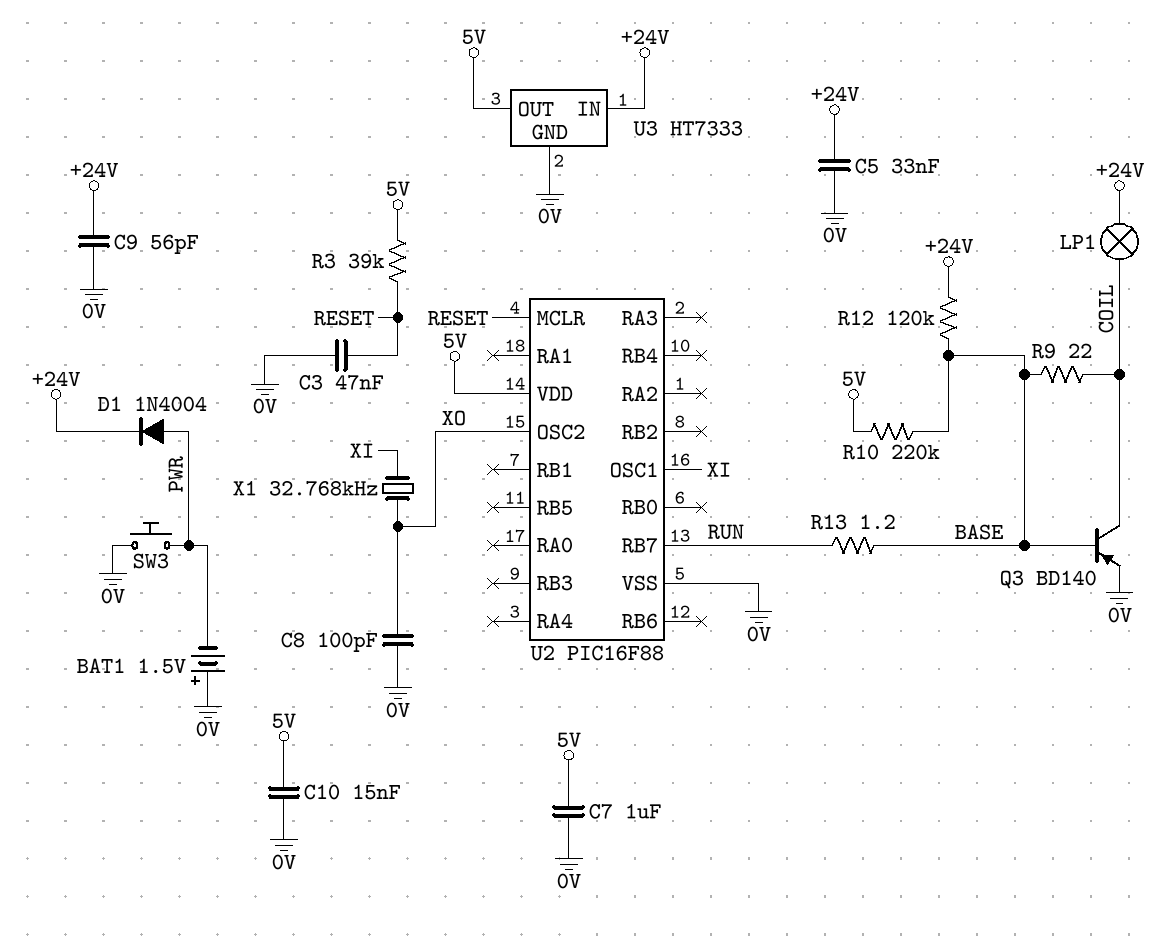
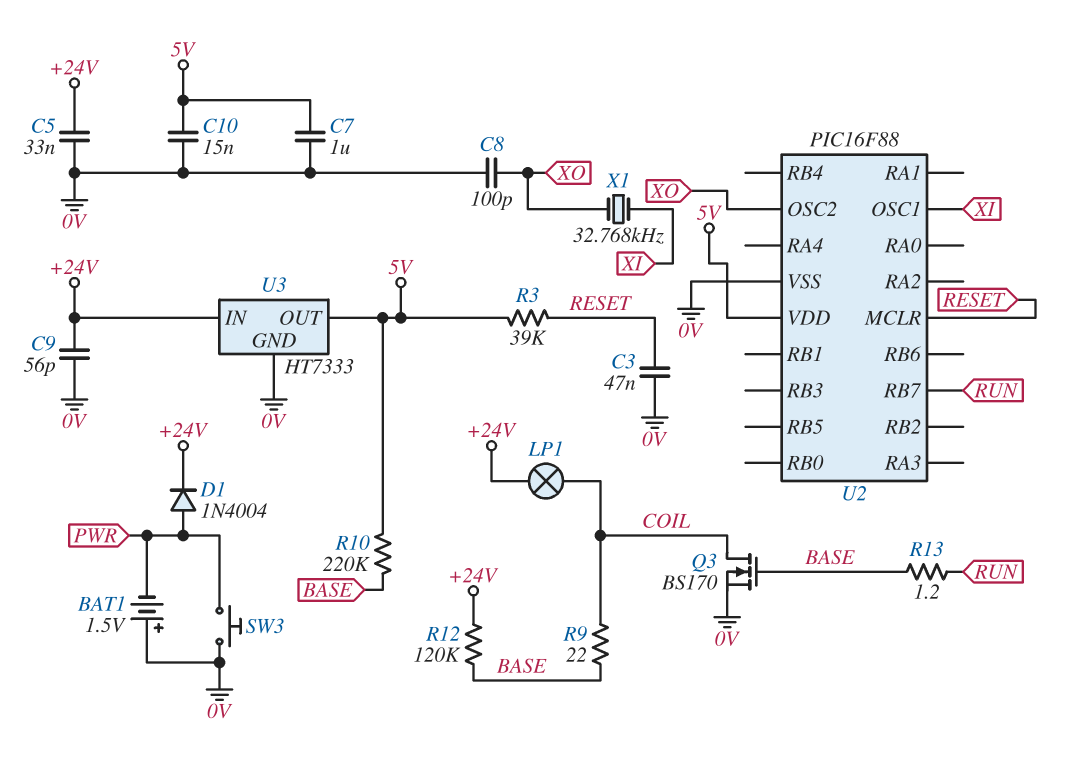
Q3: PNP BD140 (B BASE, C COIL, E 0V) -> NMOS BS170 (G BASE, D COIL, S 0V)

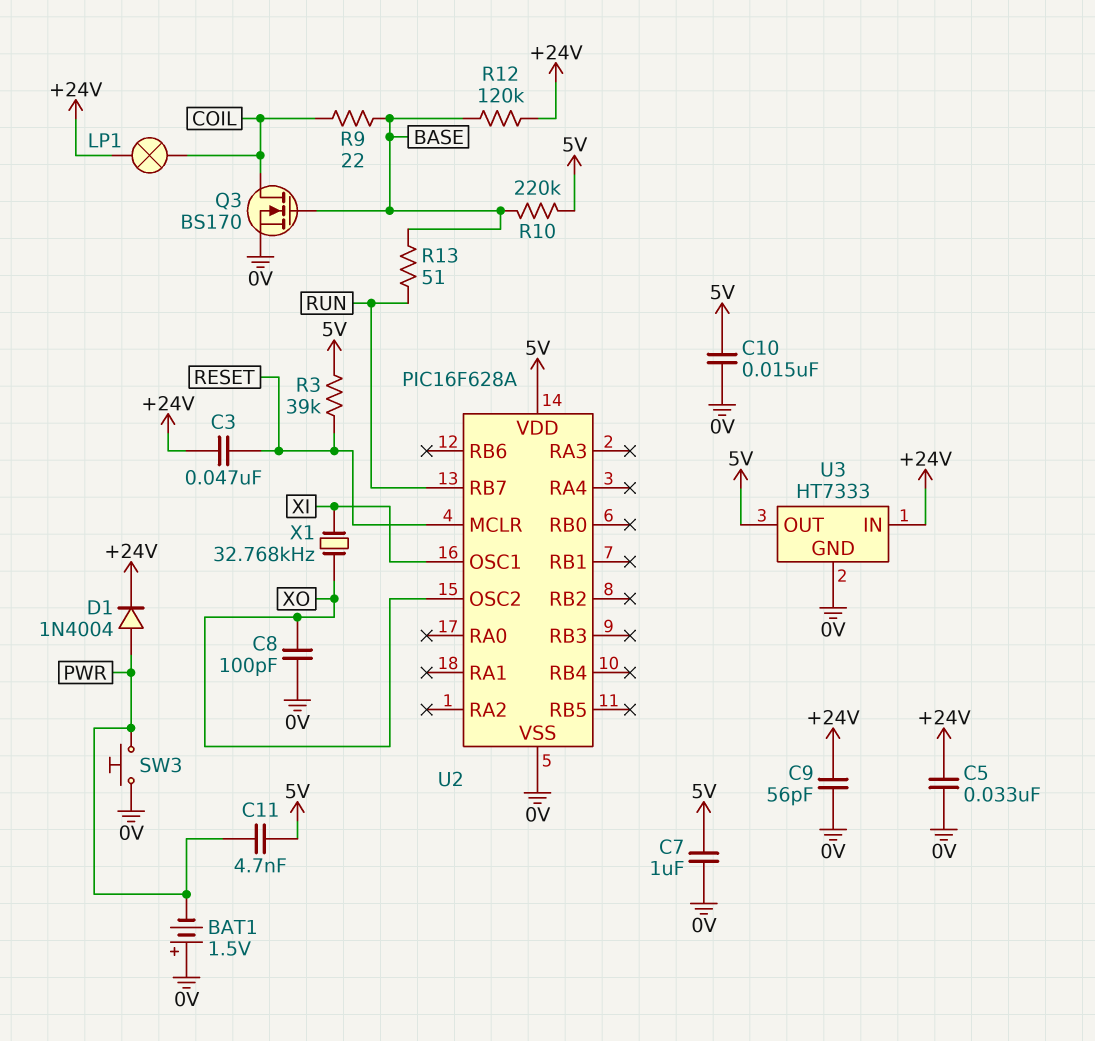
C3: 47nF (0V, RESET) -> 47nF (+24V, RESET)
C11: none -> 4.7nF (5V, PWR)
R13: 1.2 (BASE, RUN) -> 51 (BASE, RUN)
U2: PIC16F88 -> PIC16F628A

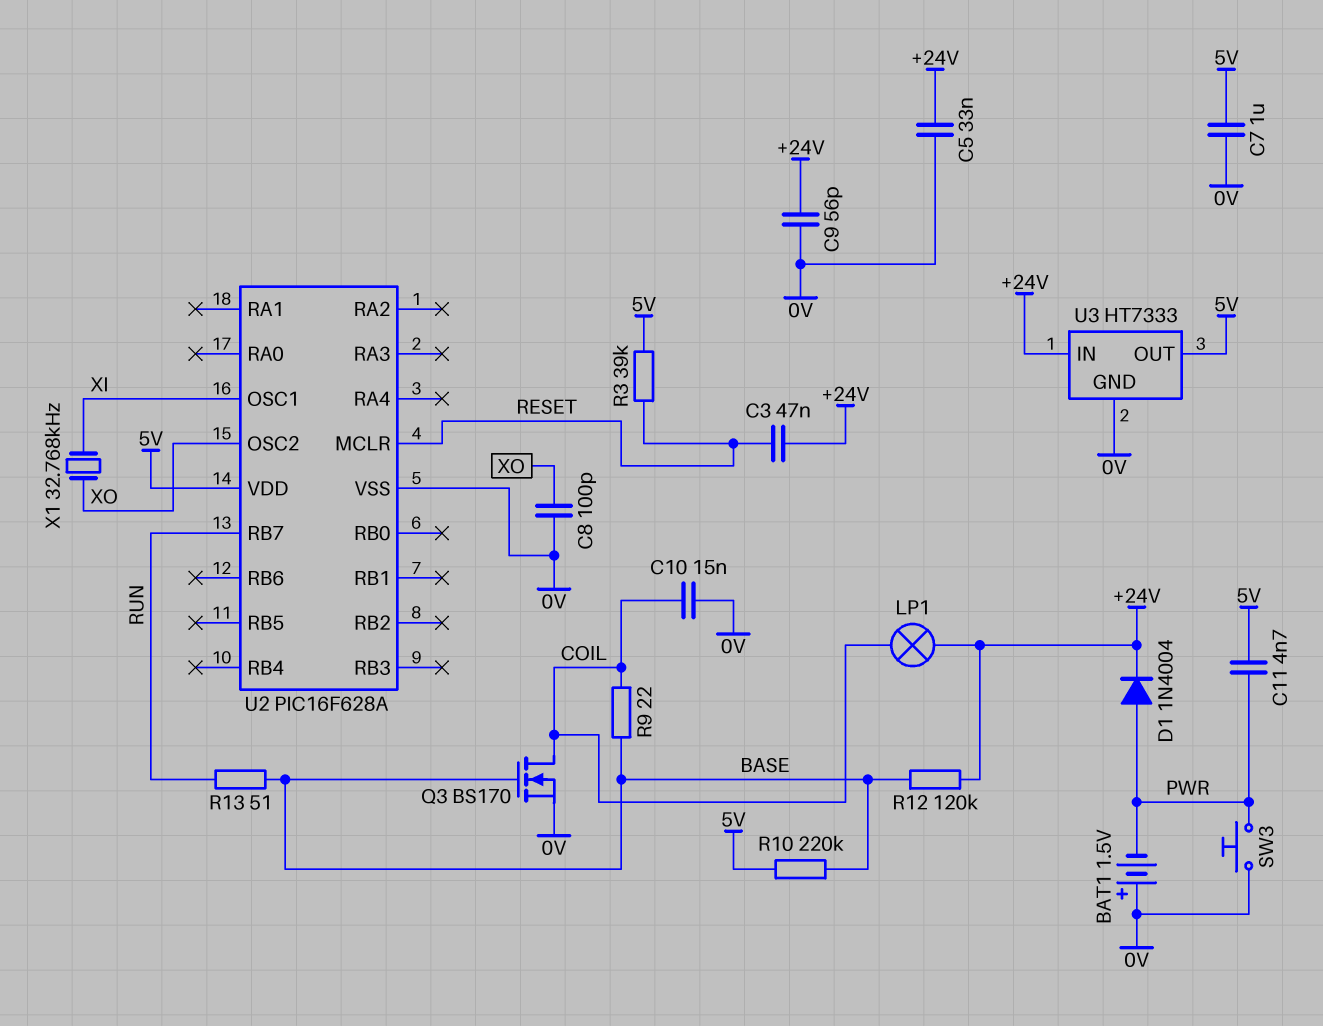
C10: 15nF (0V, 5V) -> 15nF (0V, COIL)

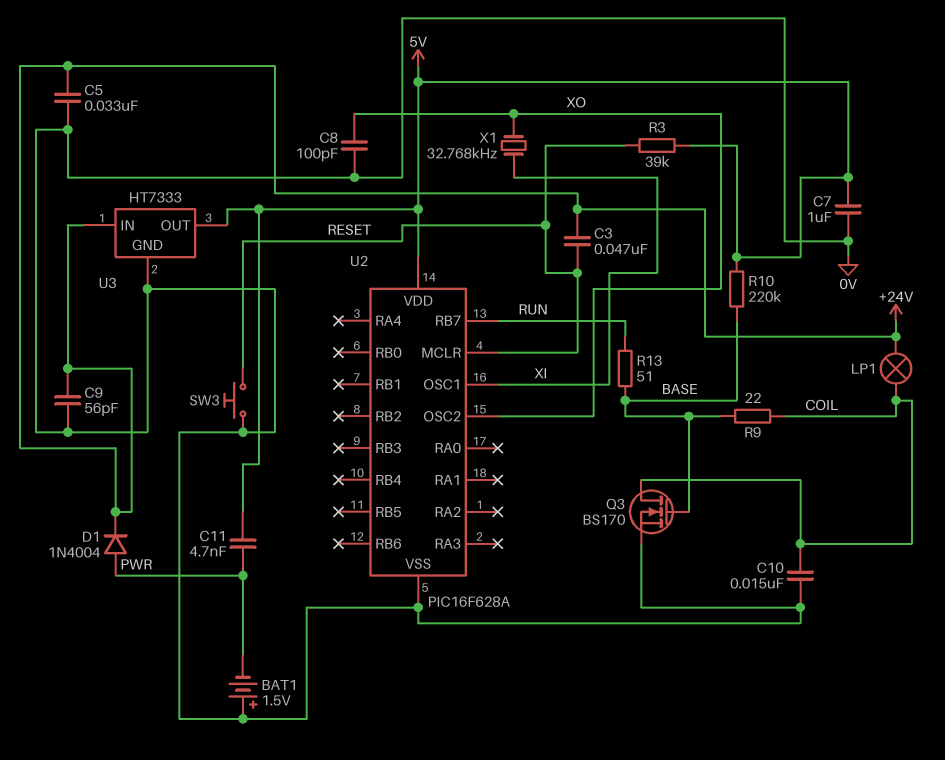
R12: 120k (+24V, BASE) -> none
SW3: button (0V, PWR) -> button (0V, RESET)

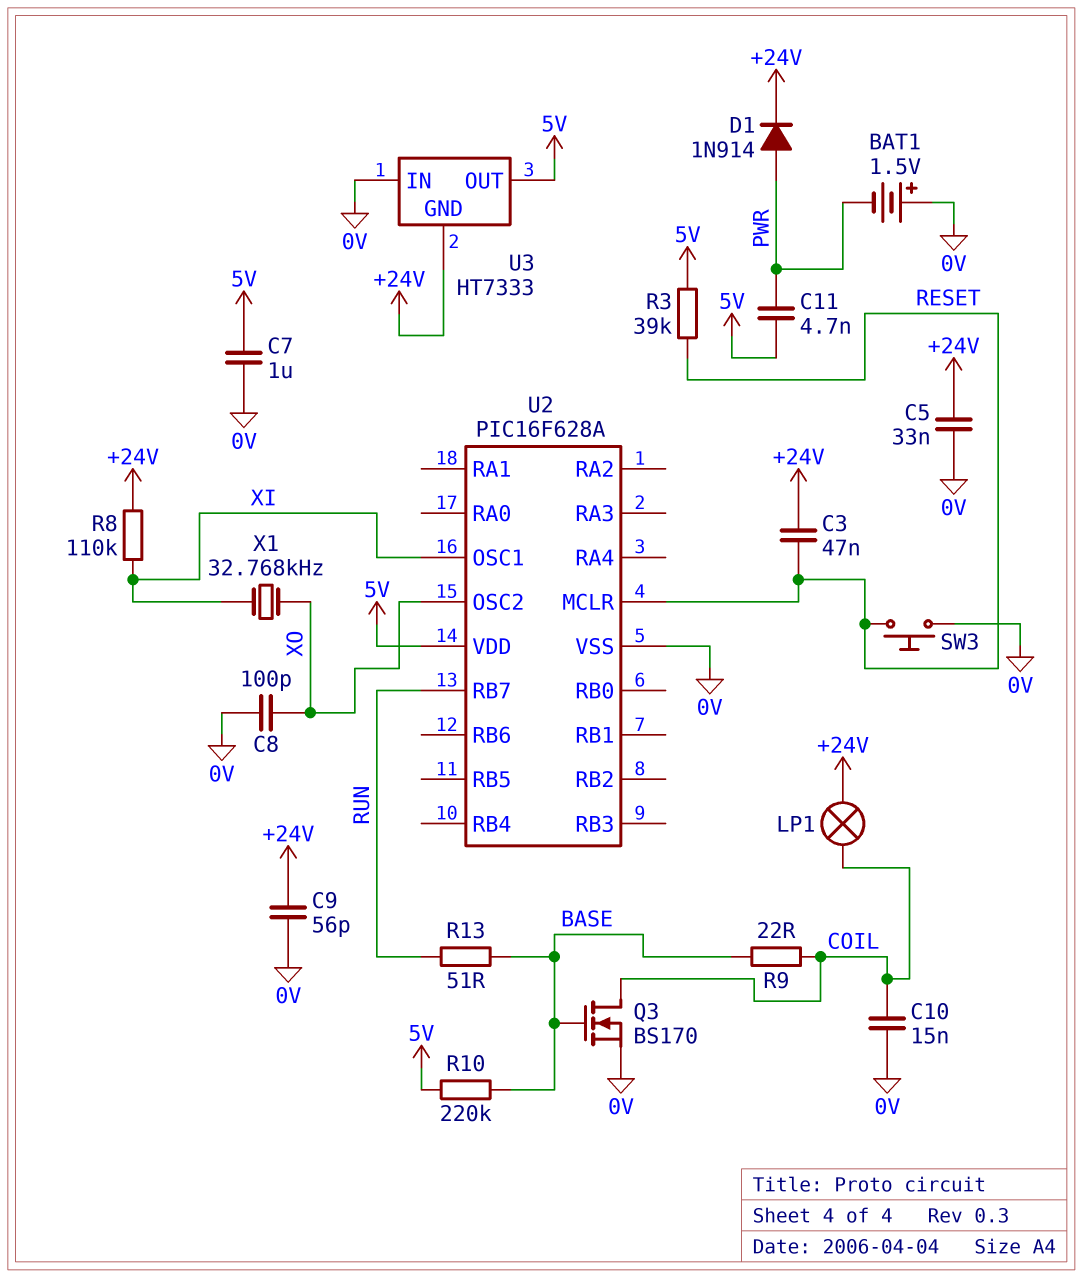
D1: diode 1N4004 (A PWR, K +24V) -> diode 1N914 (A PWR, K +24V)
R8: none -> 110k (+24V, XI)
U3 pin GND: 0V -> +24V
U3 pin IN: +24V -> 0V

